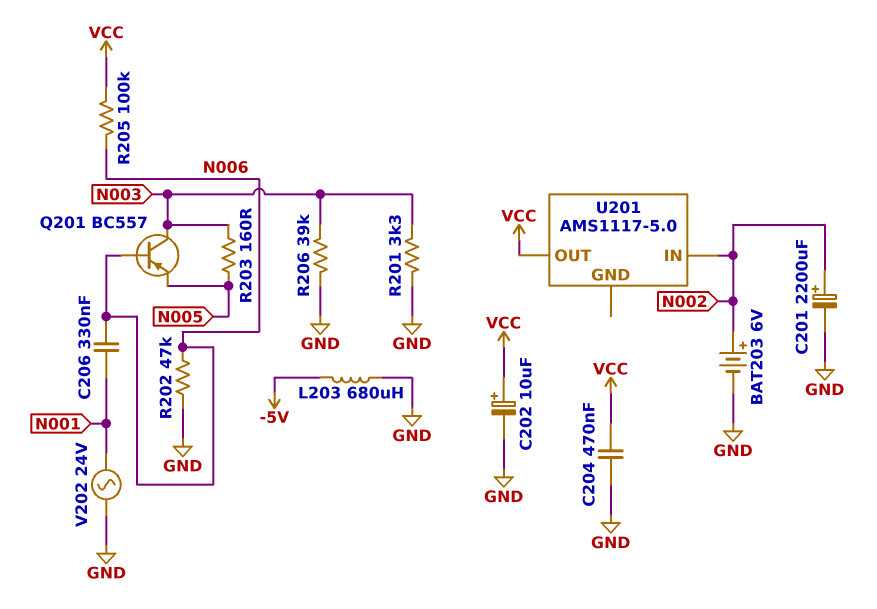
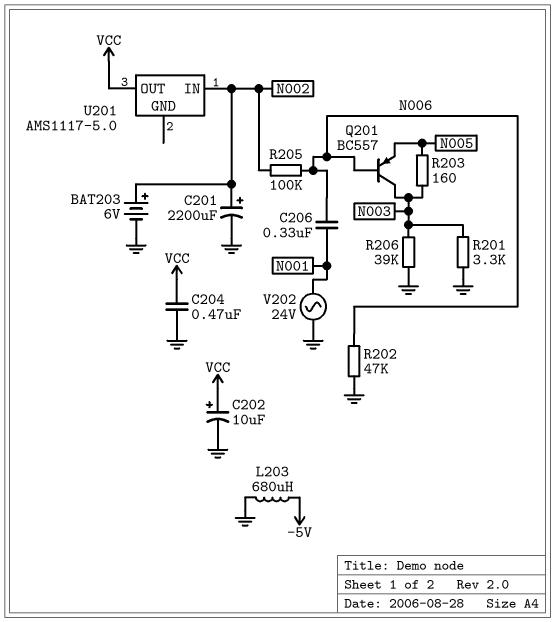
R205: 100k (N006, VCC) -> 100k (N002, N006)

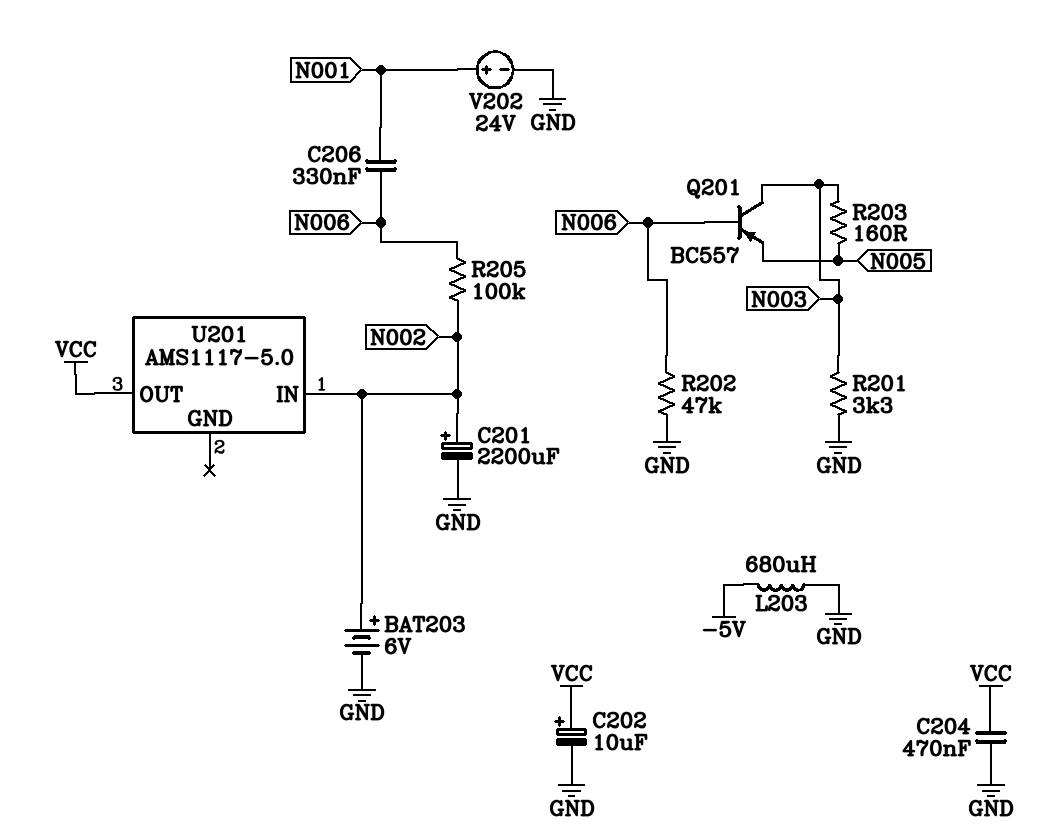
R206: 39k (GND, N003) -> none
V202: AC 24V (GND, N001) -> 24V (plus N001, minus GND)

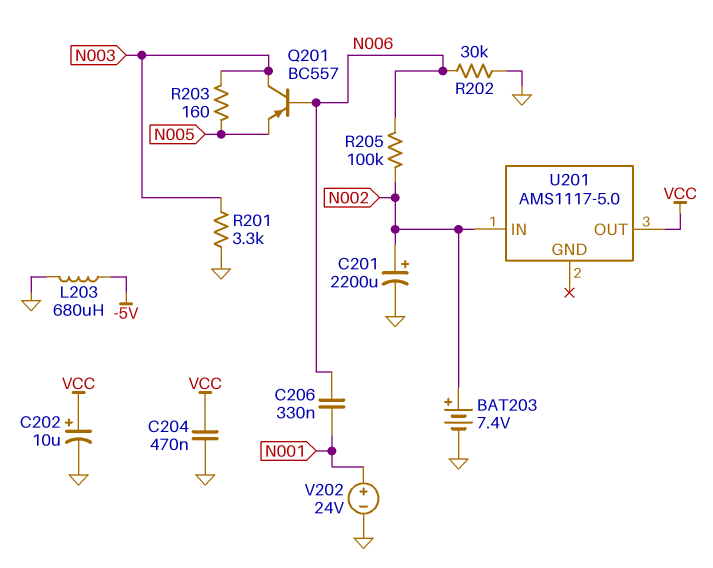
BAT203: 6V (plus N002, minus GND) -> 7.4V (plus N002, minus GND)
R202: 47k (GND, N006) -> 30k (GND, N006)

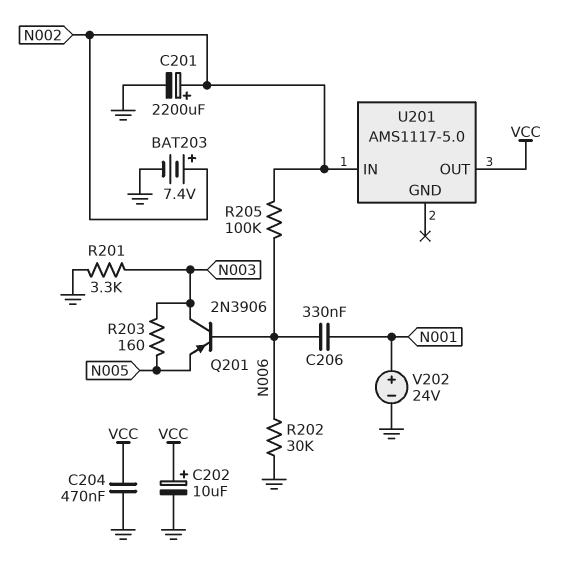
L203: 680uH (-5V, GND) -> none
Q201: PNP BC557 (B N006, C N003, E N005) -> PNP 2N3906 (B N006, C N003, E N005)

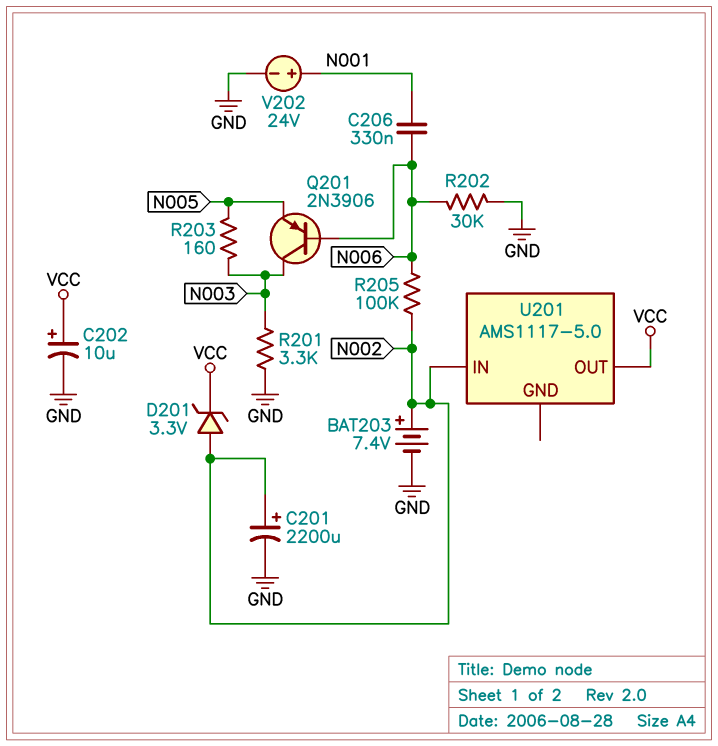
C204: 470nF (GND, VCC) -> none
D201: none -> zener 3.3V (A N002, K VCC)

